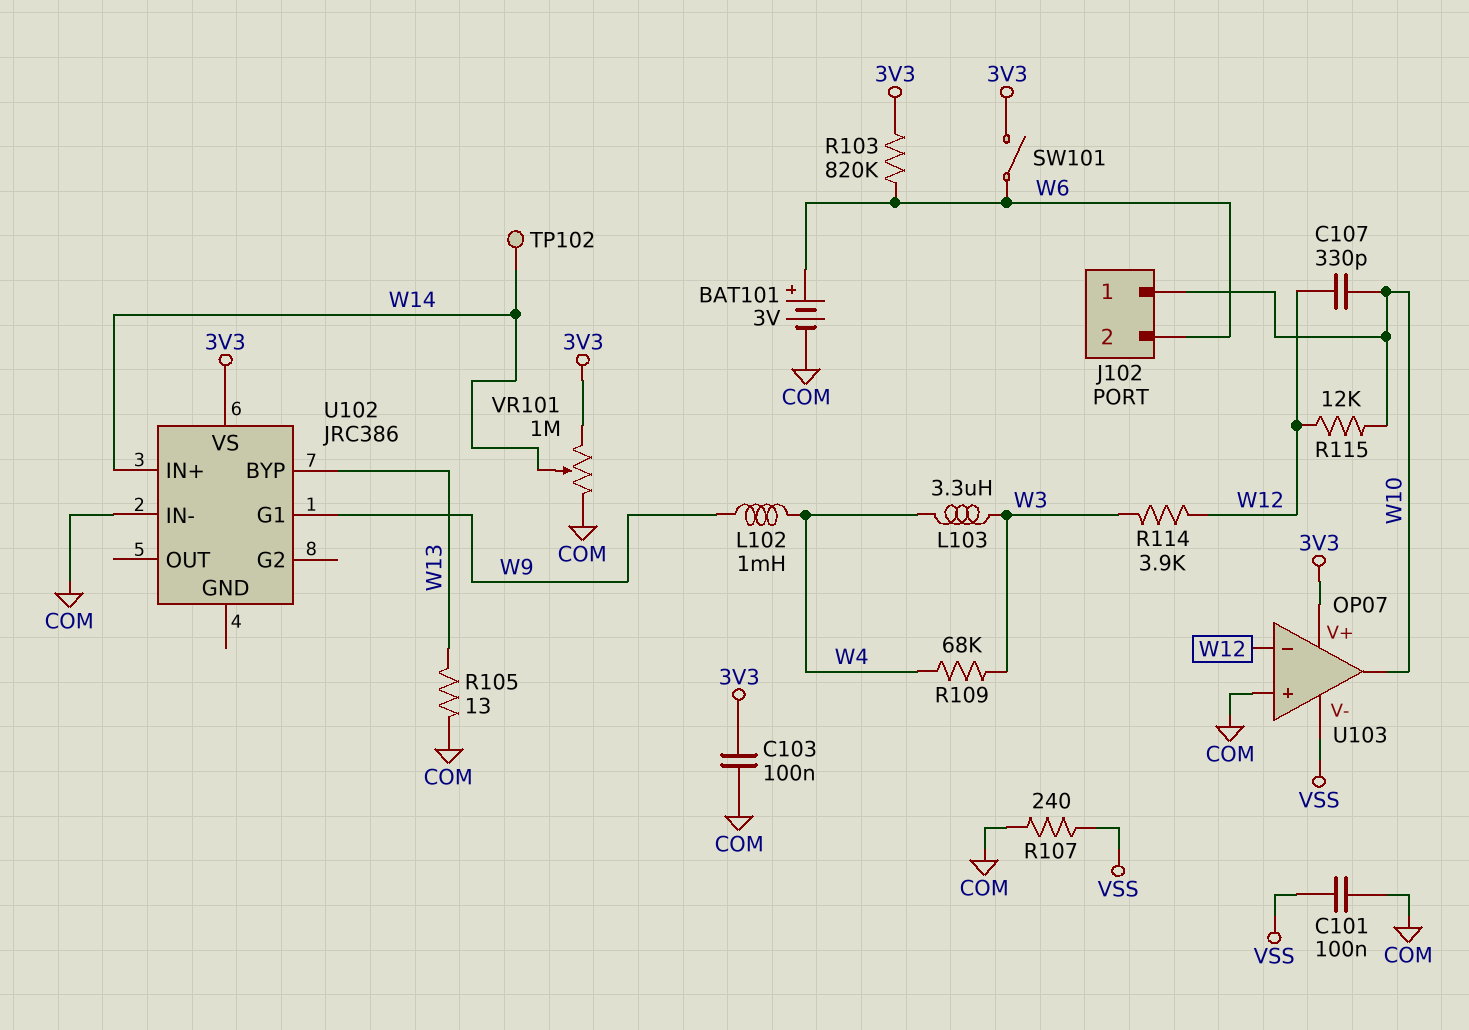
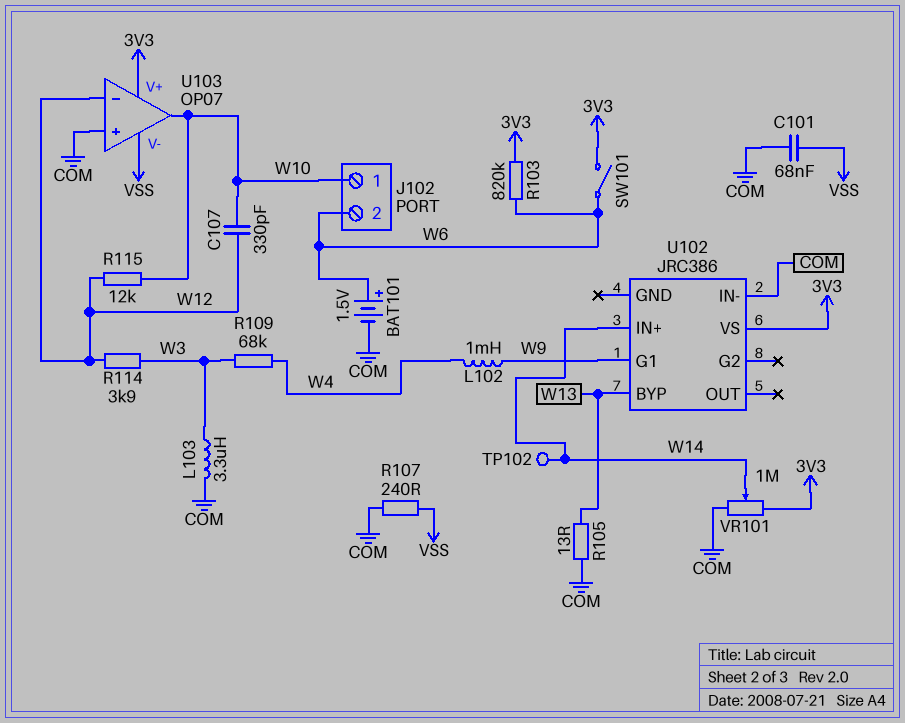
BAT101: 3V (plus W6, minus COM) -> 1.5V (plus W6, minus COM)
C101: 100nF (COM, VSS) -> 68nF (COM, VSS)
C103: 100nF (3V3, COM) -> none
L103: 3.3uH (W3, W4) -> 3.3uH (COM, W3)

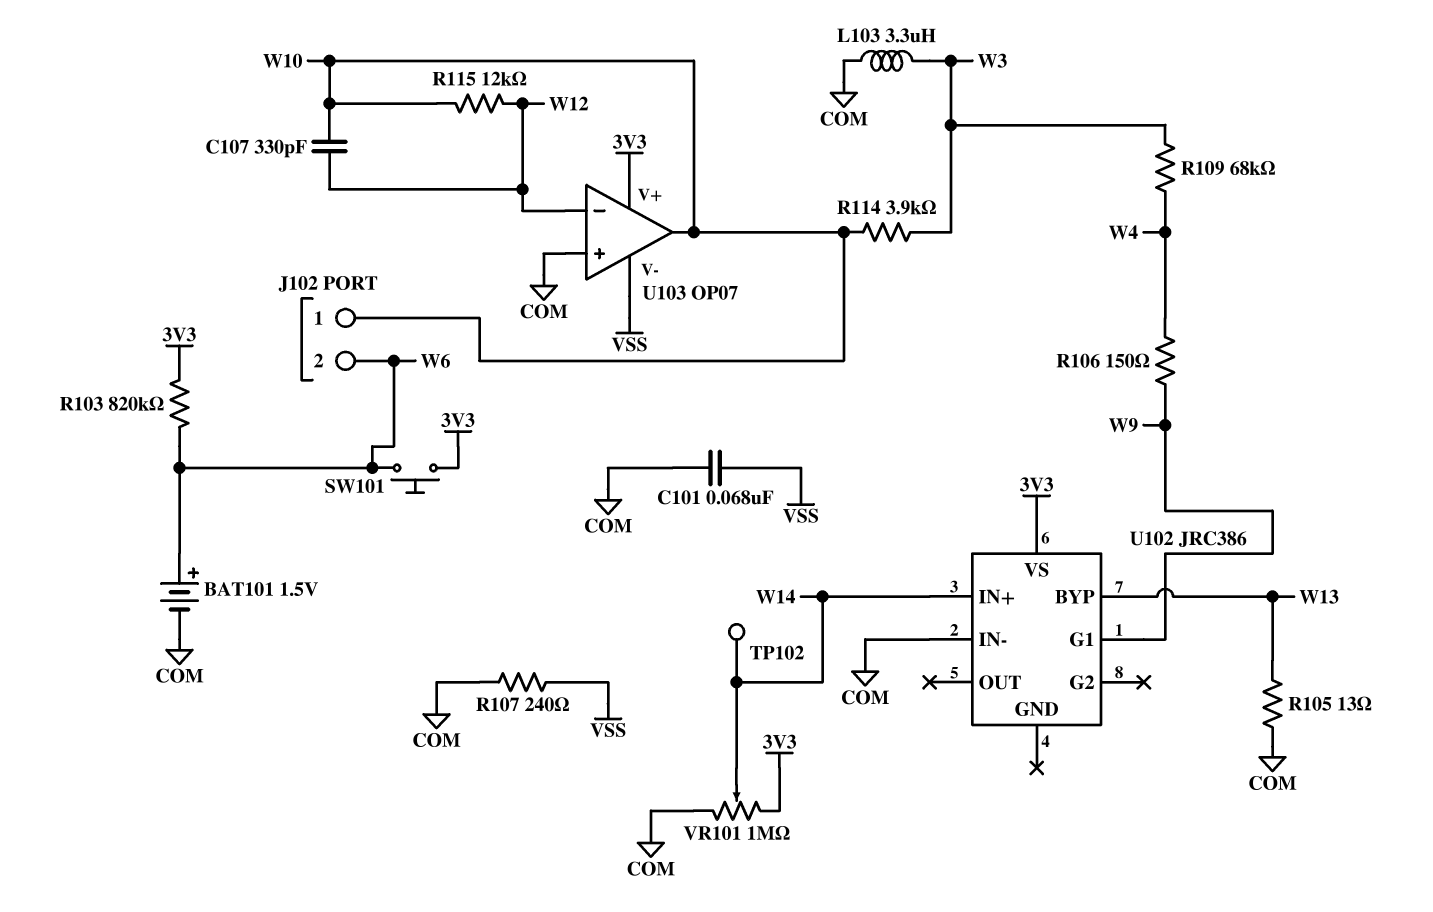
L102: 1mH (W4, W9) -> none
R106: none -> 150 (W4, W9)
R114: 3.9k (W3, W12) -> 3.9k (W3, W10)
SW101: switch (3V3, W6) -> button (3V3, W6)

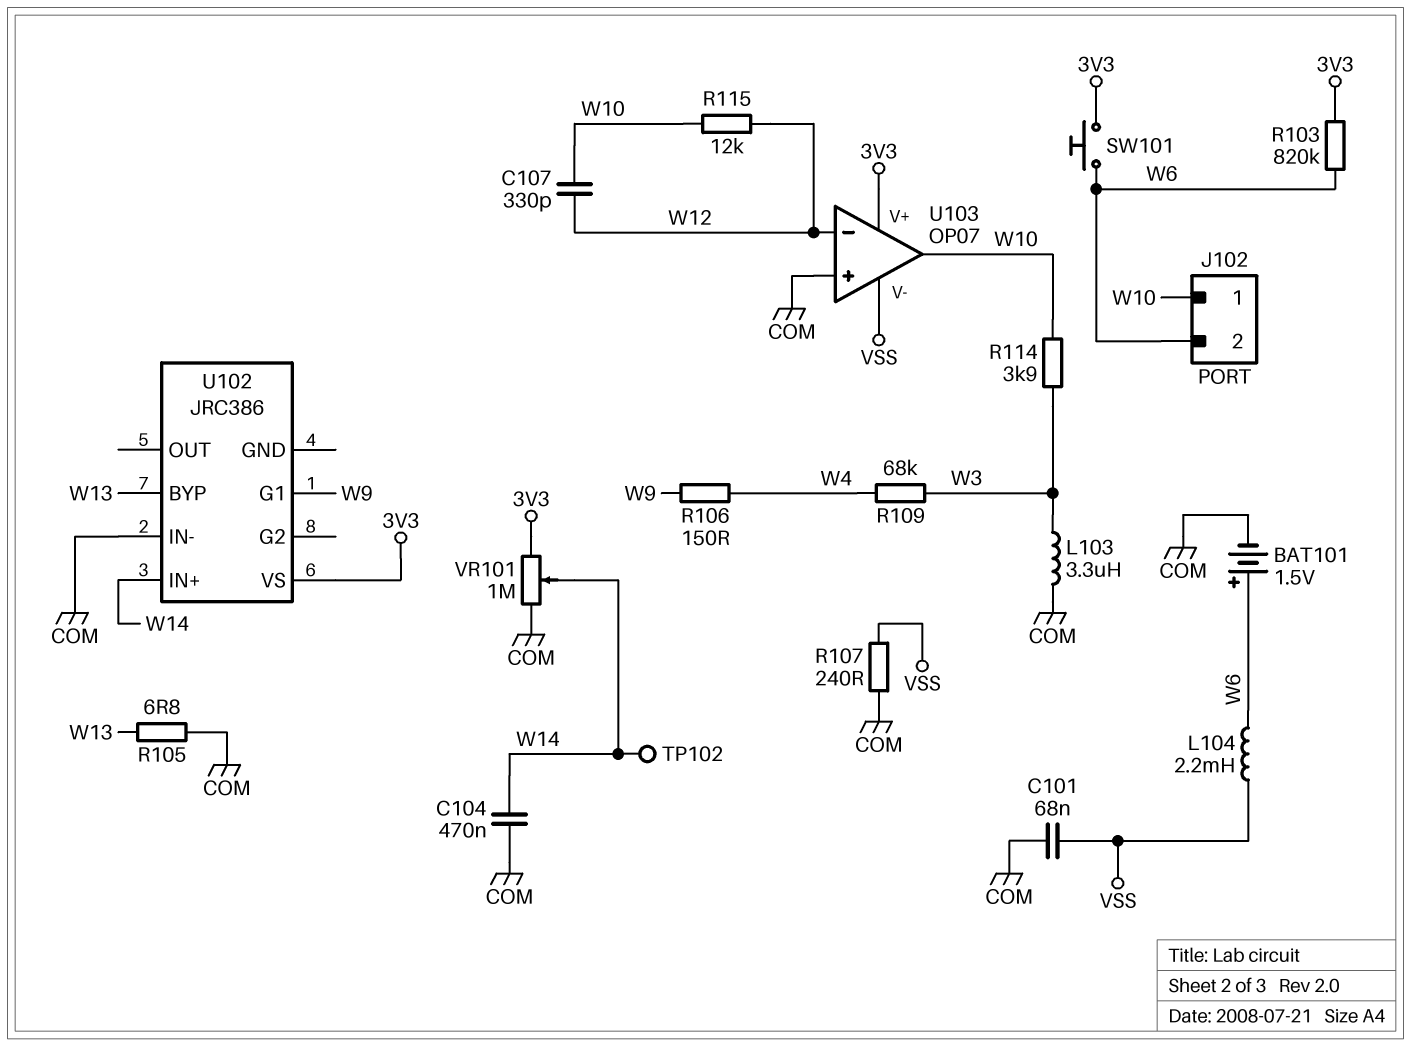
C104: none -> 470nF (COM, W14)
L104: none -> 2.2mH (VSS, W6)
R105: 13 (COM, W13) -> 6.8 (COM, W13)

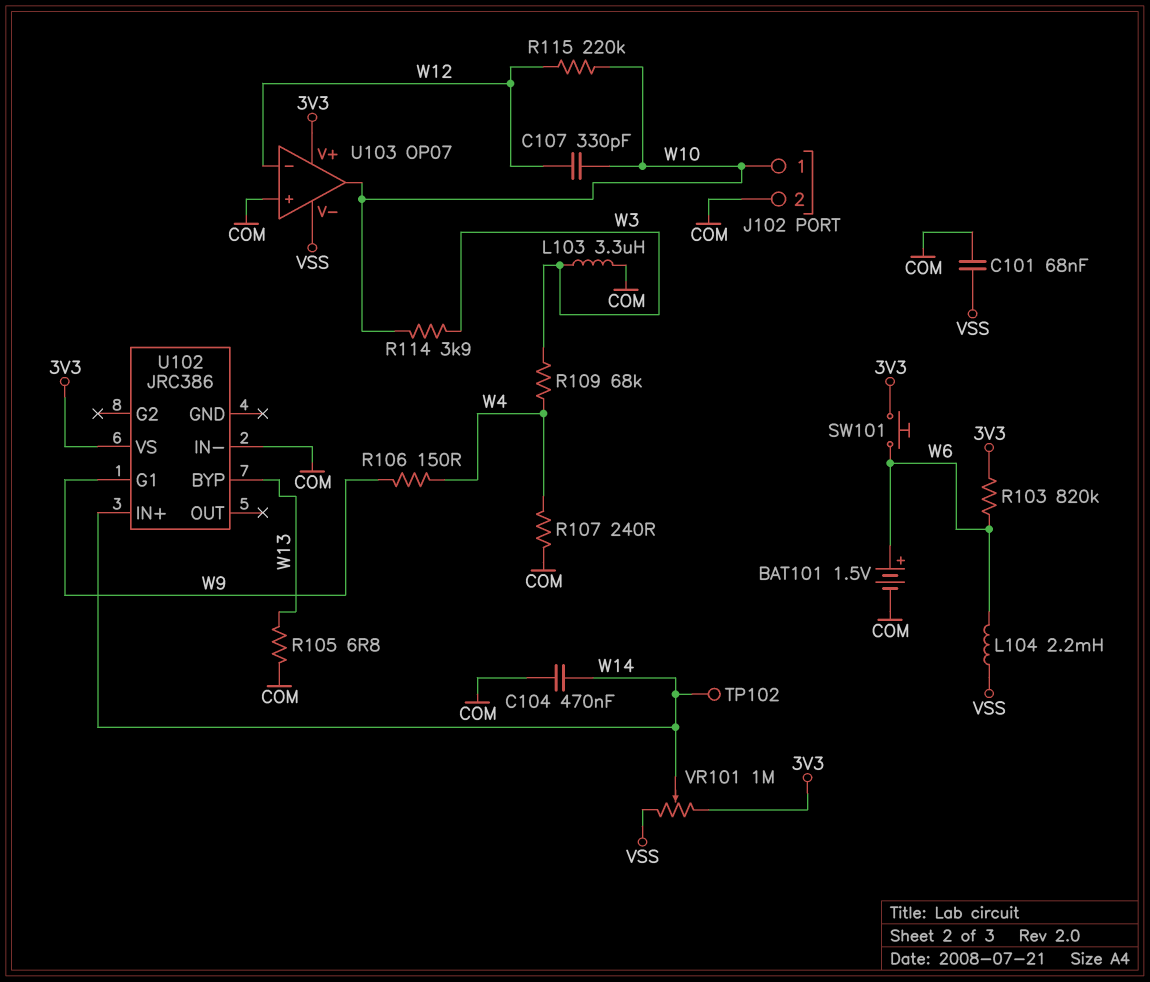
J102 pin 2: W6 -> COM
R107: 240 (COM, VSS) -> 240 (COM, W4)
R115: 12k (W10, W12) -> 220k (W10, W12)
VR101: 1M (3V3, COM, wiper W14) -> 1M (3V3, VSS, wiper W14)

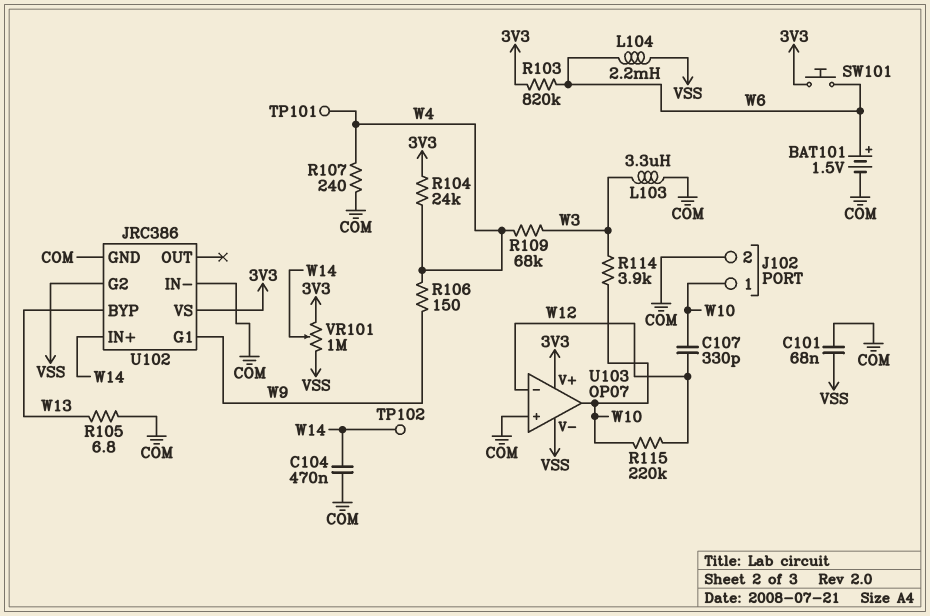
R104: none -> 24k (3V3, W4)
TP101: none -> test point (W4)
U102 pin G2: none -> VSS
U102 pin GND: none -> COM

